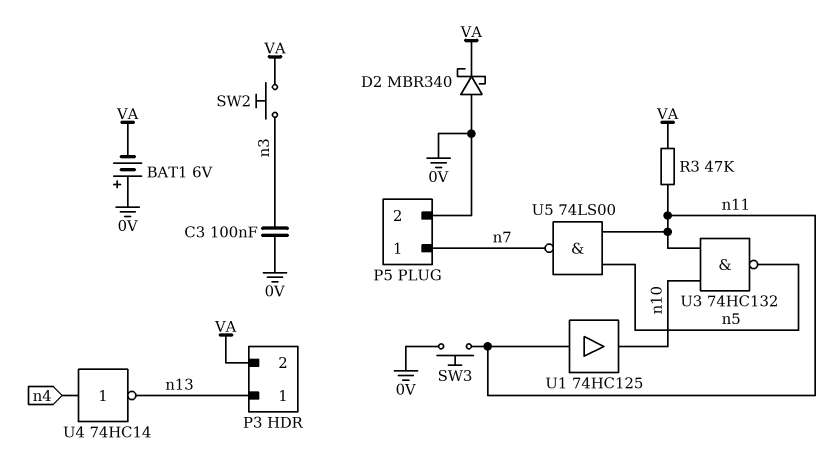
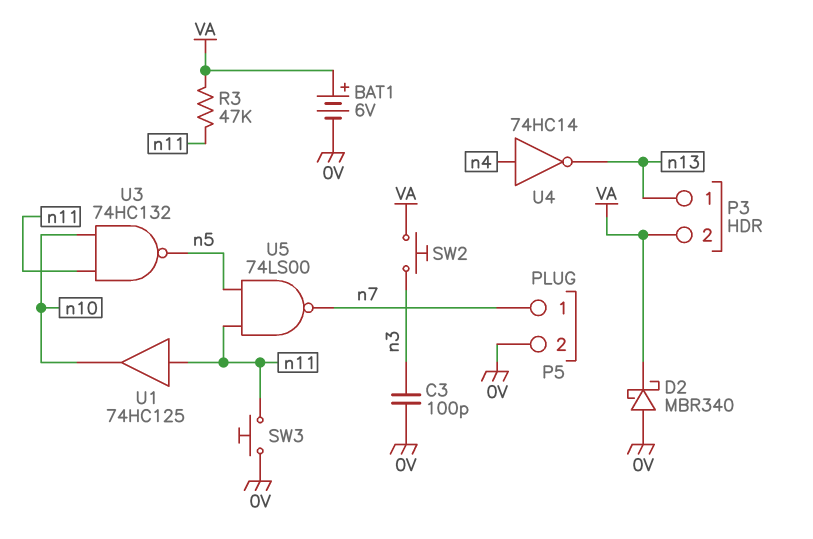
BAT1: 6V (plus 0V, minus VA) -> 6V (plus VA, minus 0V)
C3: 100nF (0V, n3) -> 100pF (0V, n3)

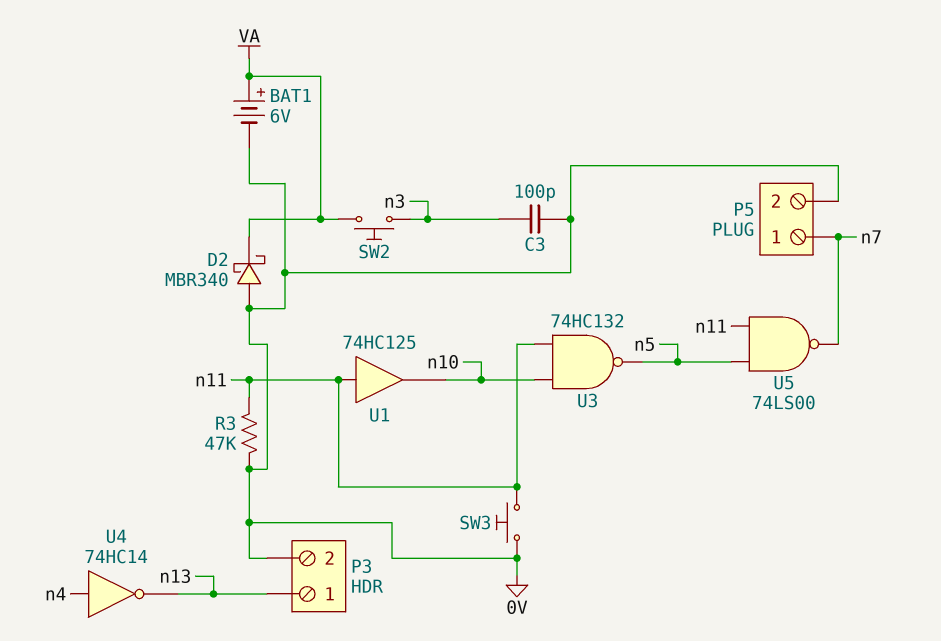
P3 pin 2: VA -> 0V
R3: 47k (VA, n11) -> 47k (0V, n11)

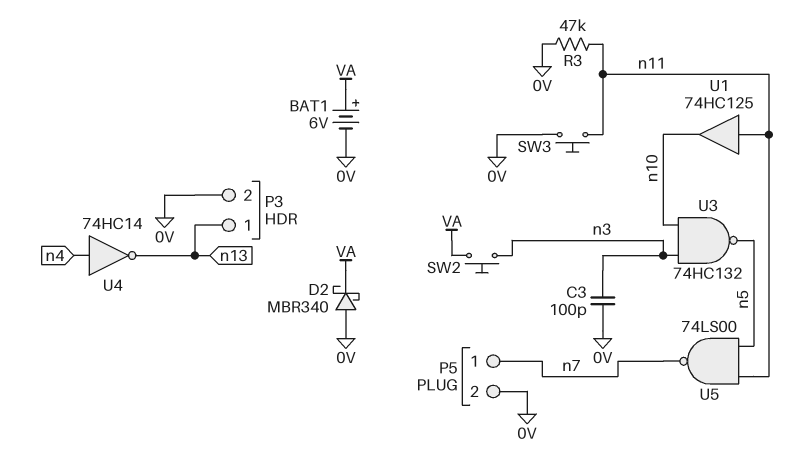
U3: NAND 74HC132 (in n10, in n11, out n5) -> NAND 74HC132 (in n3, in n10, out n5)

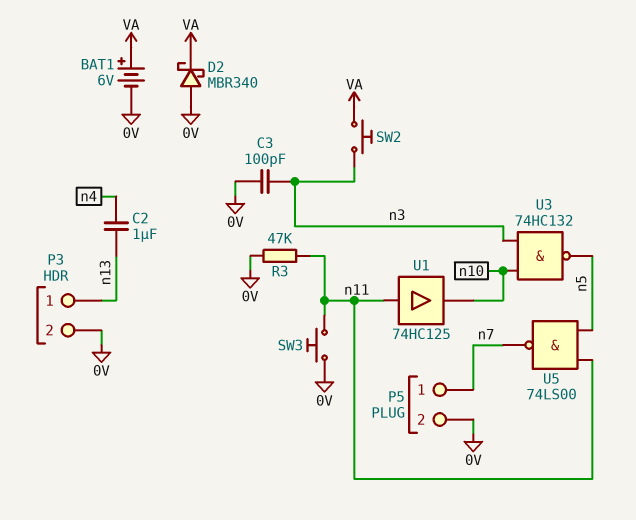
C2: none -> 1uF (n4, n13)
U4: NOT 74HC14 (in n4, out n13) -> none

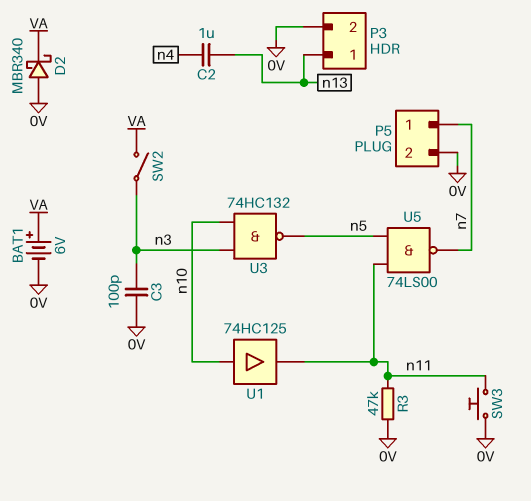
SW2: button (VA, n3) -> switch (VA, n3)
U1: buffer 74HC125 (in n11, out n10) -> buffer 74HC125 (in n10, out n11)

